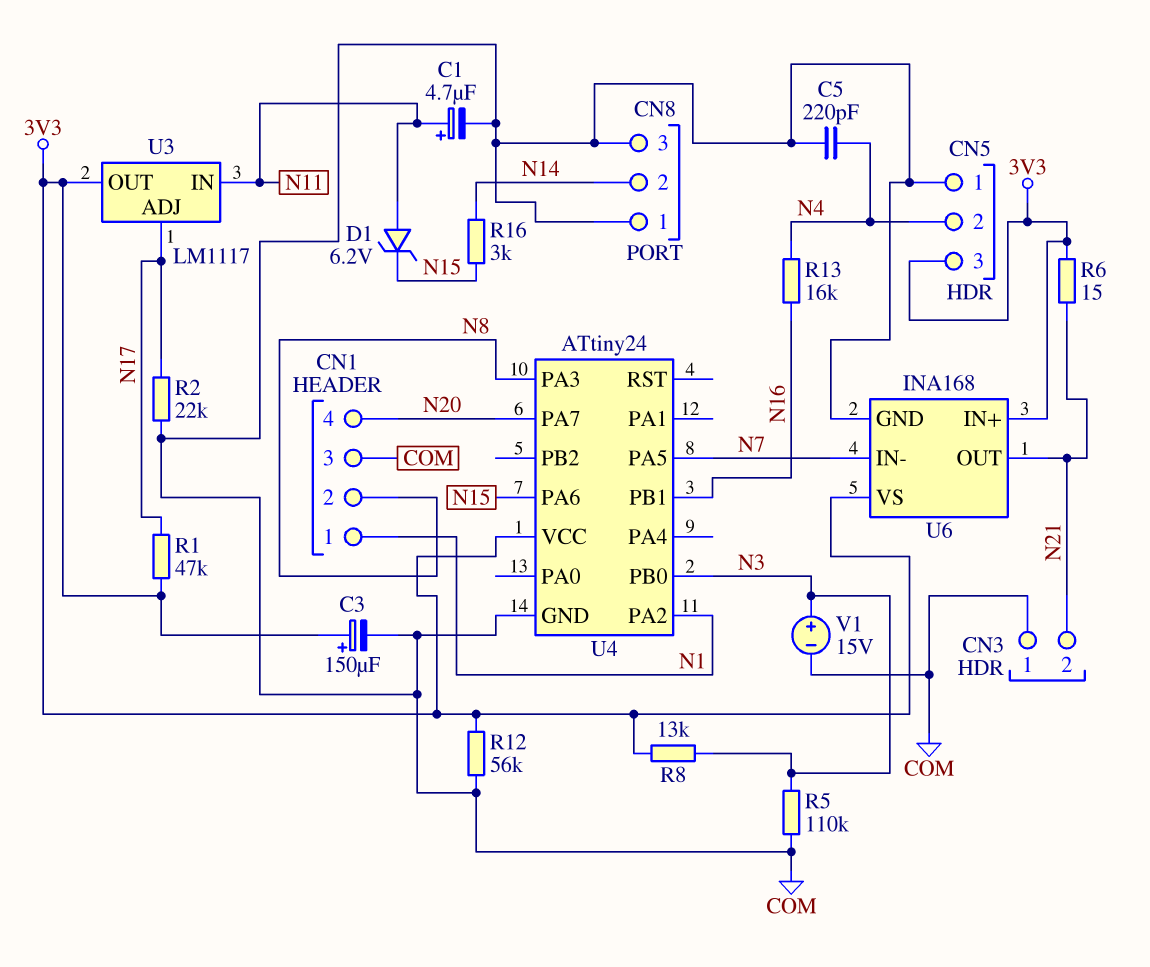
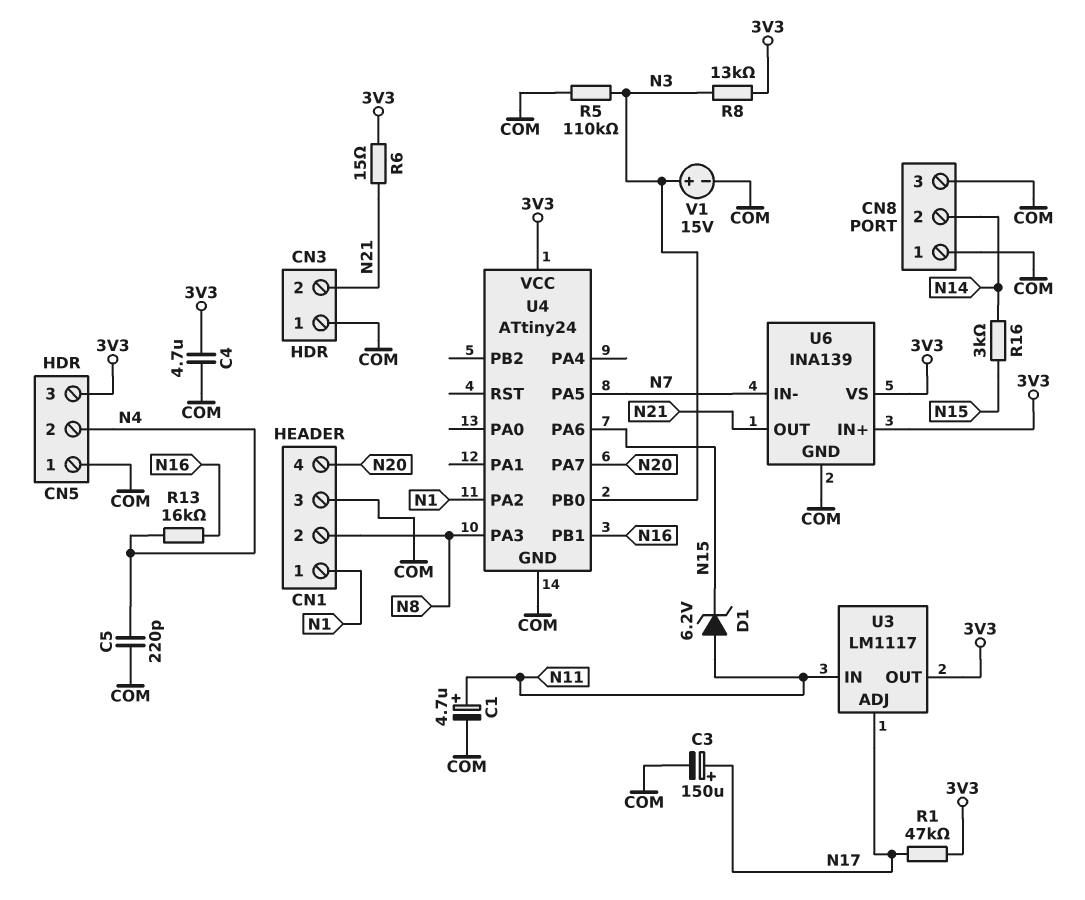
C3: 150uF (plus 3V3, minus COM) -> 150uF (plus N17, minus COM)
C4: none -> 4.7uF (3V3, COM)
R2: 22k (COM, N17) -> none
R12: 56k (3V3, COM) -> none
U6: INA168 -> INA139

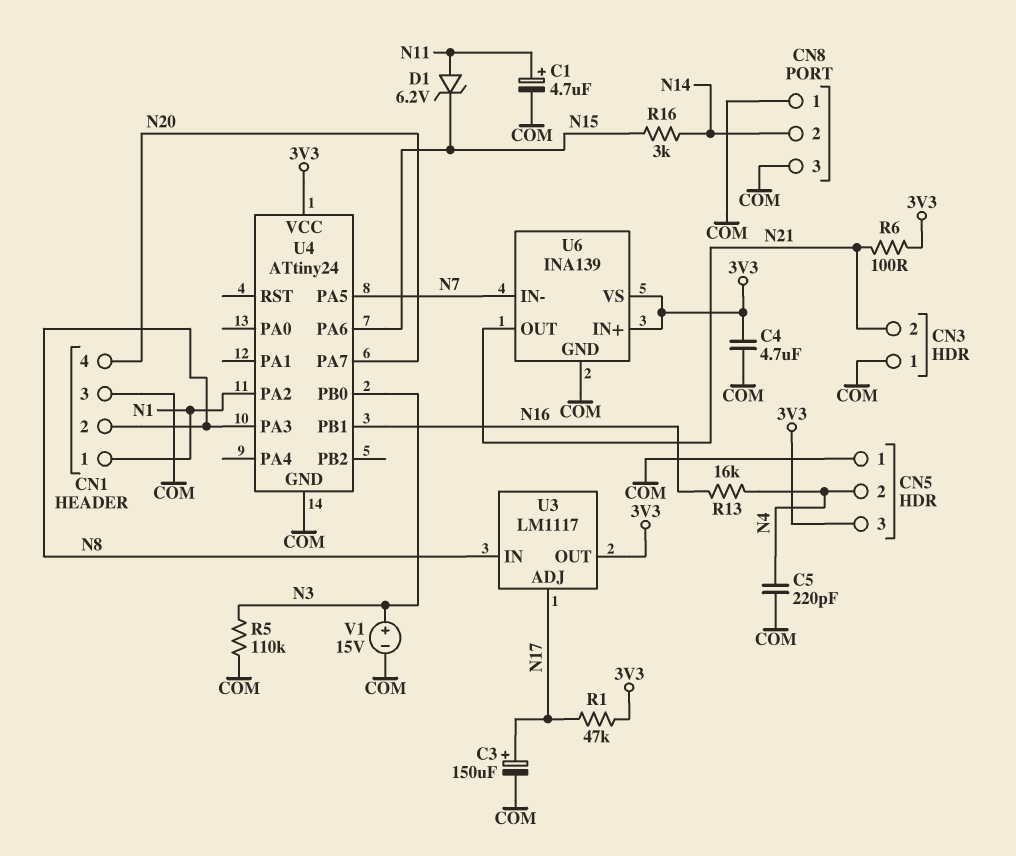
R6: 15 (3V3, N21) -> 100 (3V3, N21)
R8: 13k (3V3, N3) -> none
U3 pin IN: N11 -> N8

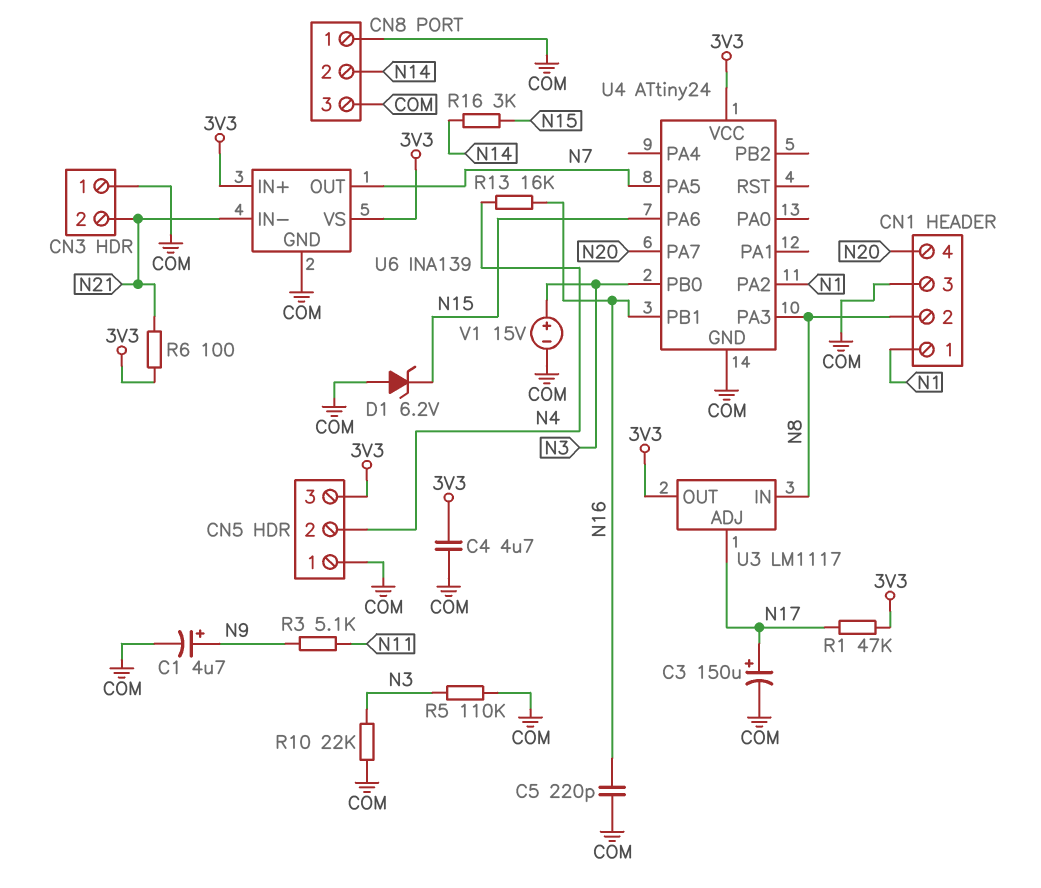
C1: 4.7uF (plus N11, minus COM) -> 4.7uF (plus N9, minus COM)
C5: 220pF (COM, N4) -> 220pF (COM, N16)
D1: zener 6.2V (A N11, K N15) -> zener 6.2V (A COM, K N15)
R3: none -> 5.1k (N9, N11)
R10: none -> 22k (COM, N3)
U6 pin IN-: N7 -> N21
U6 pin OUT: N21 -> N7

